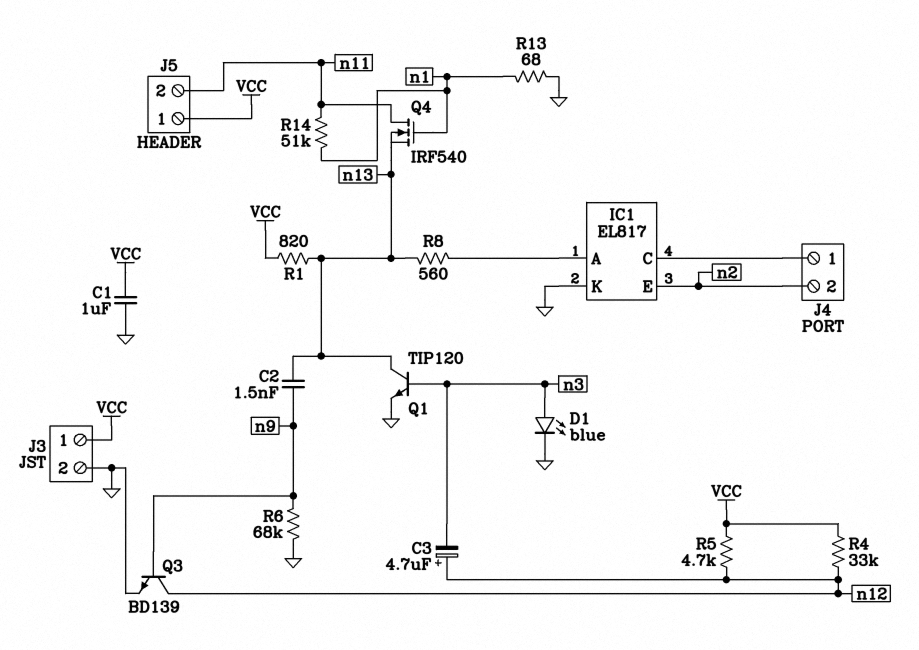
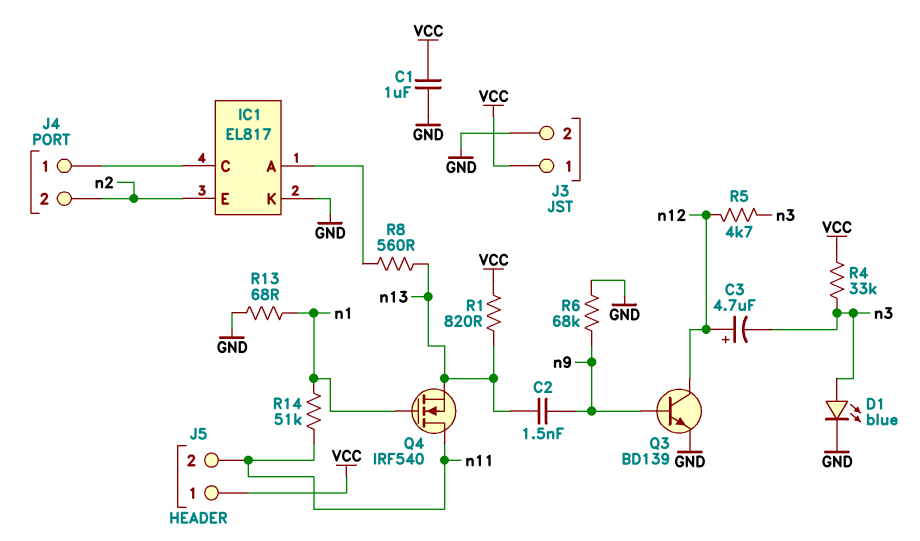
Q1: NPN TIP120 (B n3, C n13, E GND) -> none
R4: 33k (VCC, n12) -> 33k (VCC, n3)
R5: 4.7k (VCC, n12) -> 4.7k (n3, n12)

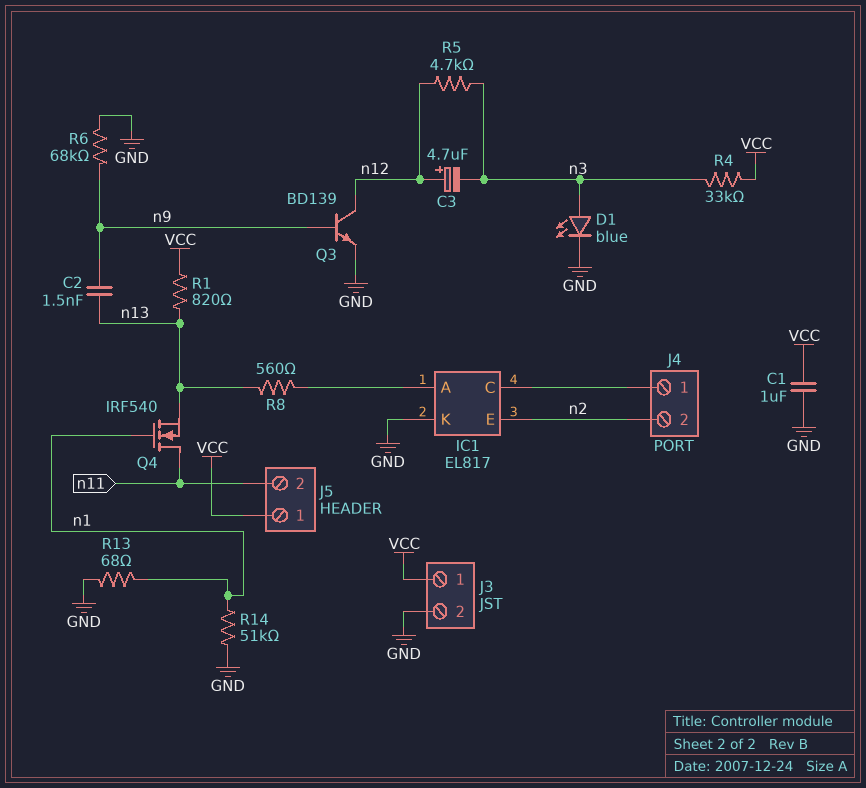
R14: 51k (n1, n11) -> 51k (GND, n1)

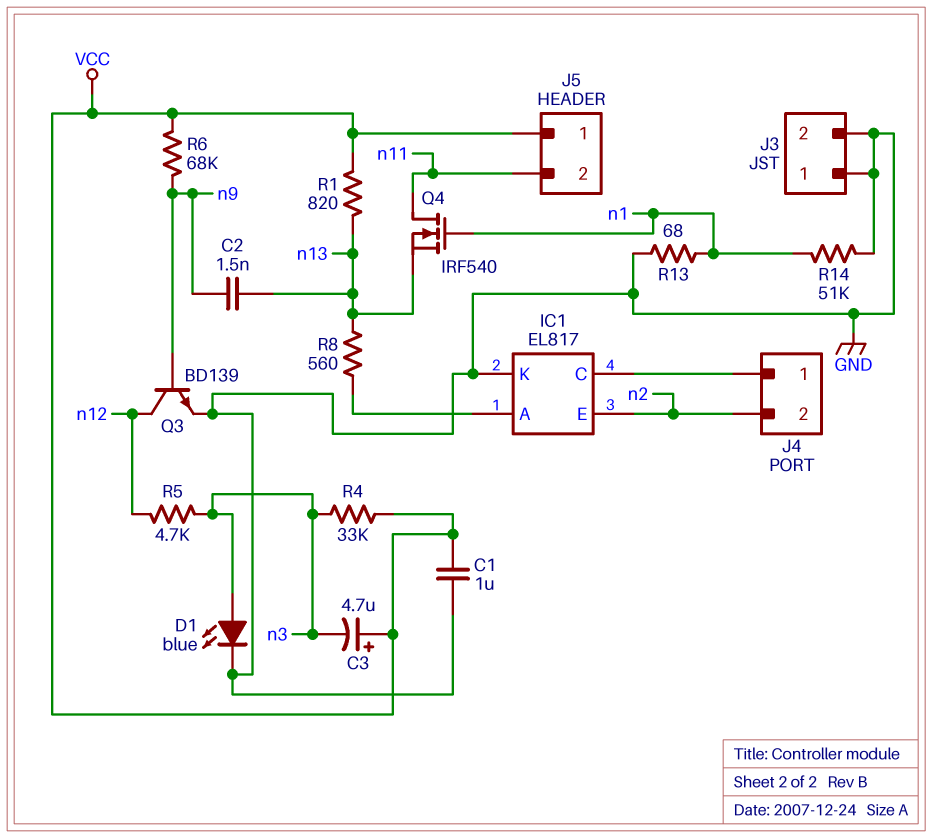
C3: 4.7uF (plus n12, minus n3) -> 4.7uF (plus VCC, minus n3)
J3 pin 1: VCC -> GND
R6: 68k (GND, n9) -> 68k (VCC, n9)

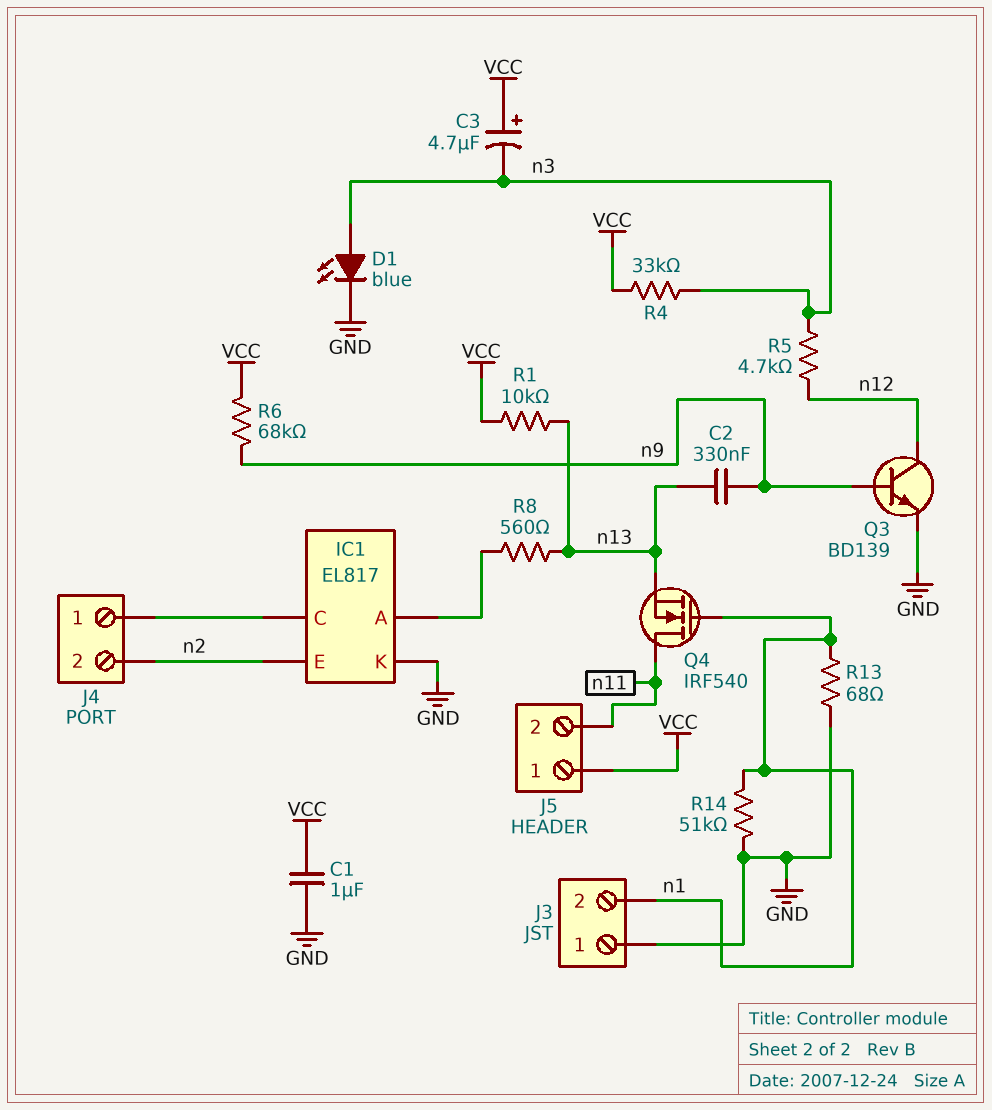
C2: 1.5nF (n9, n13) -> 330nF (n9, n13)
J3 pin 2: GND -> n1
R1: 820 (VCC, n13) -> 10k (VCC, n13)

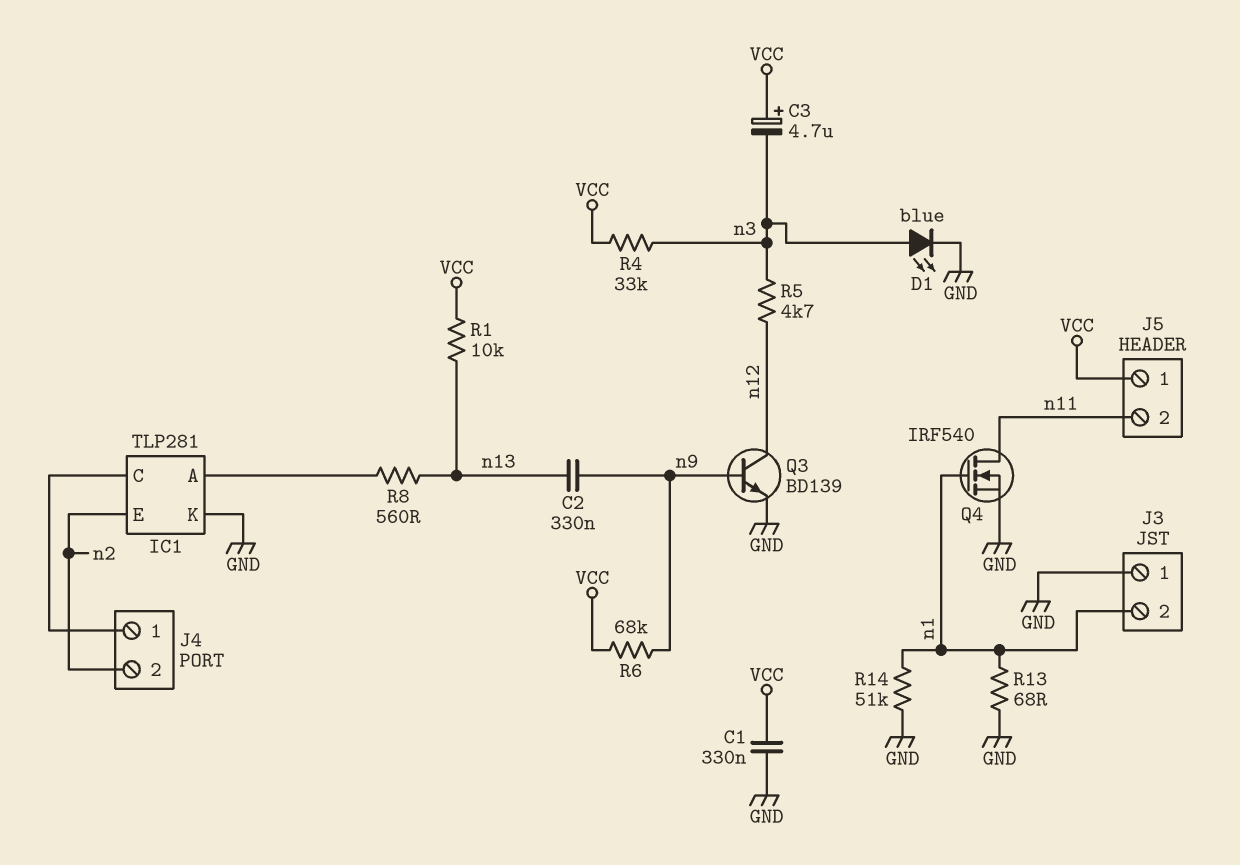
C1: 1uF (GND, VCC) -> 330nF (GND, VCC)
IC1: EL817 -> TLP281
Q4: NMOS IRF540 (G n1, D n11, S n13) -> NMOS IRF540 (G n1, D n11, S GND)

